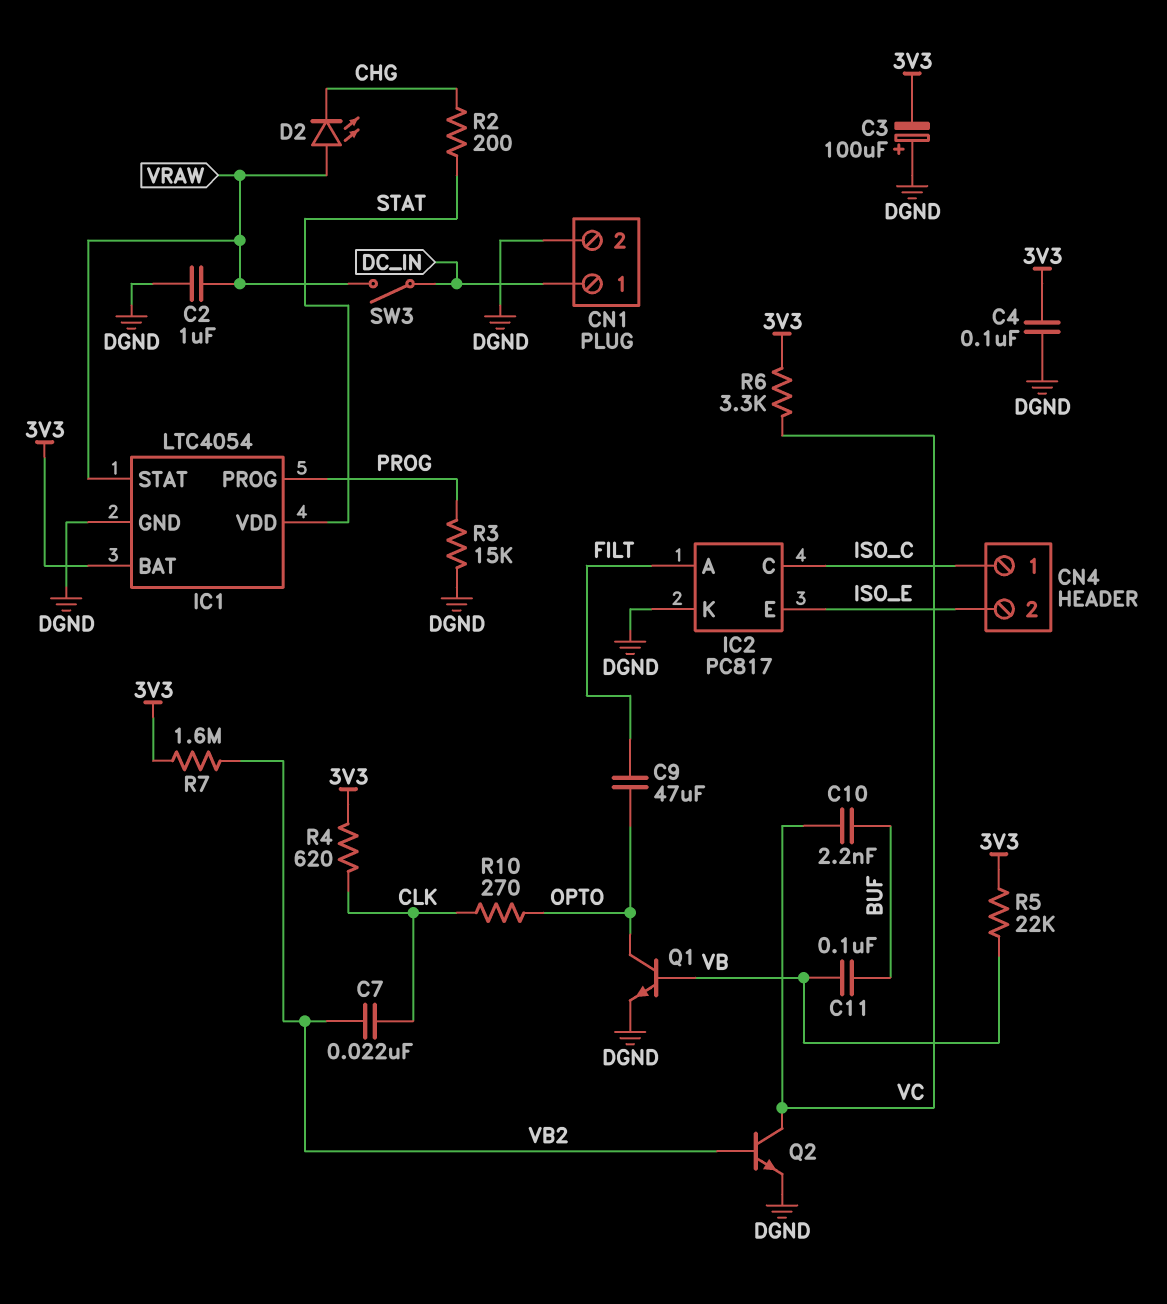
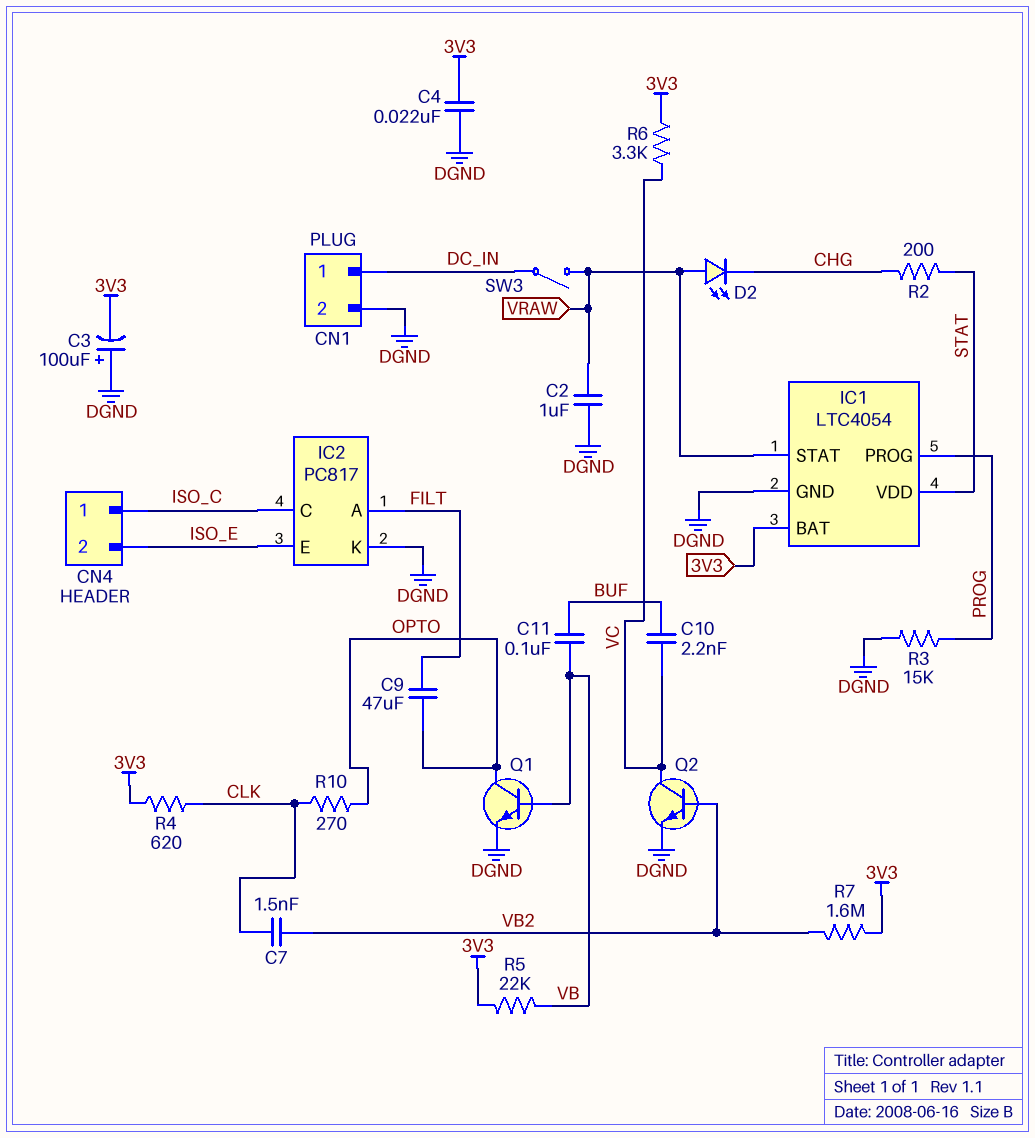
C4: 100nF (3V3, DGND) -> 22nF (3V3, DGND)
C7: 22nF (CLK, VB2) -> 1.5nF (CLK, VB2)

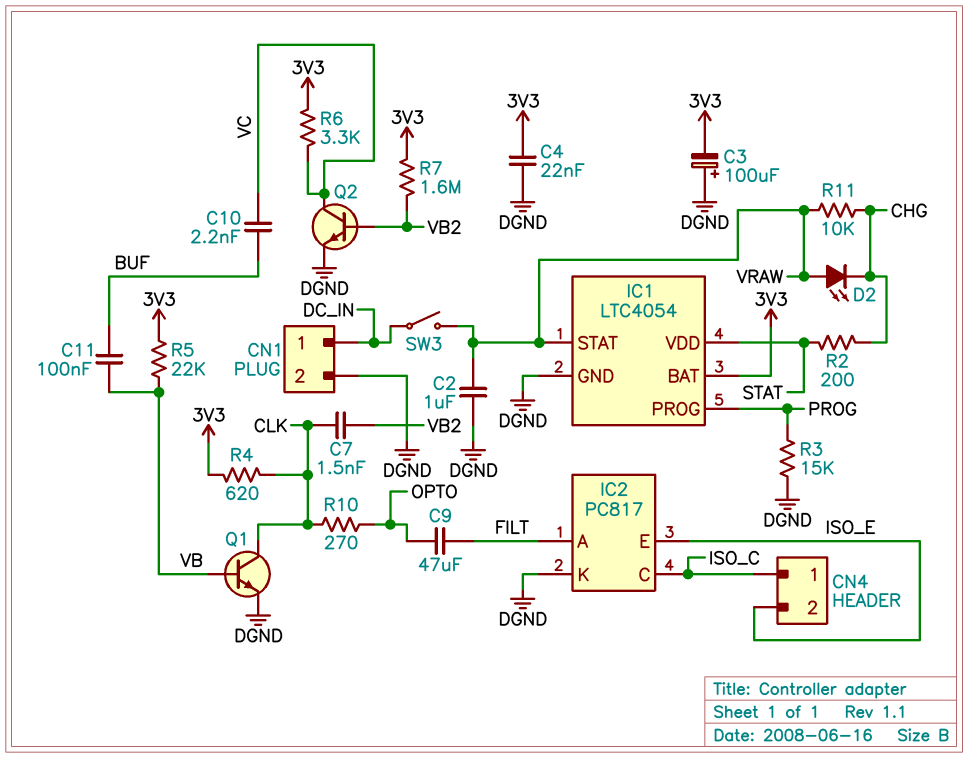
Q1: NPN (B VB, C OPTO, E DGND) -> NPN (B VB, C CLK, E DGND)
R11: none -> 10k (CHG, VRAW)

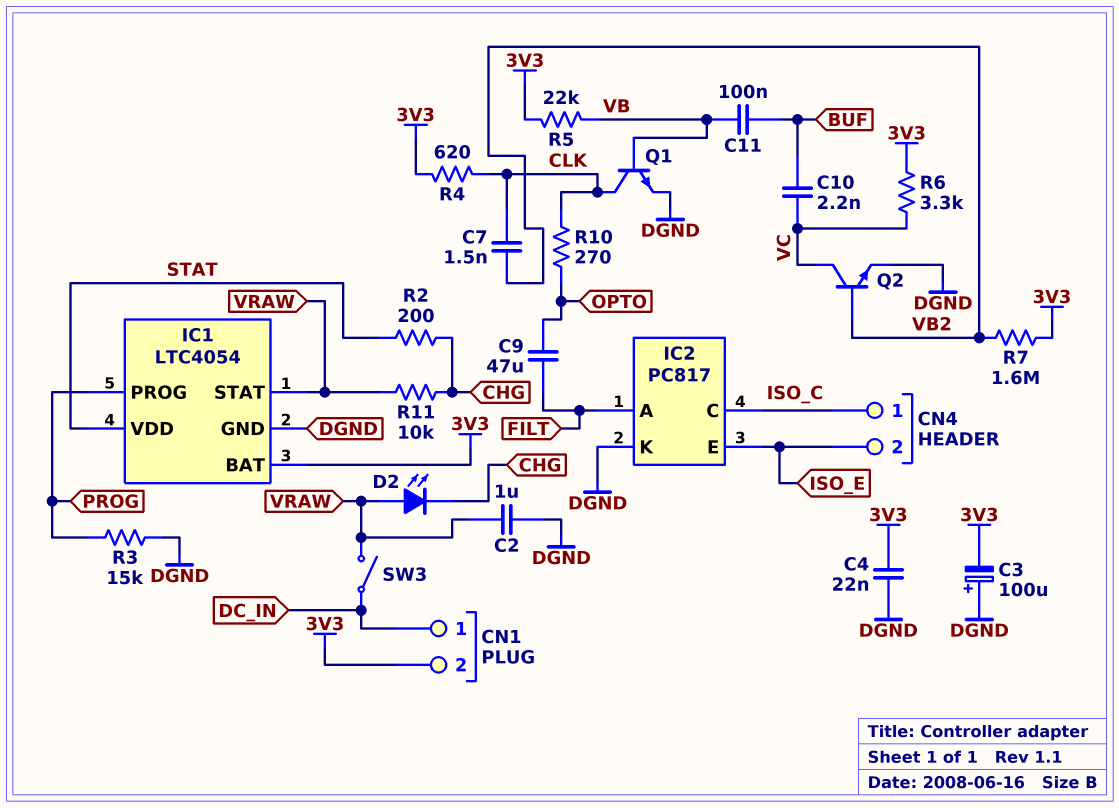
CN1 pin 2: DGND -> 3V3

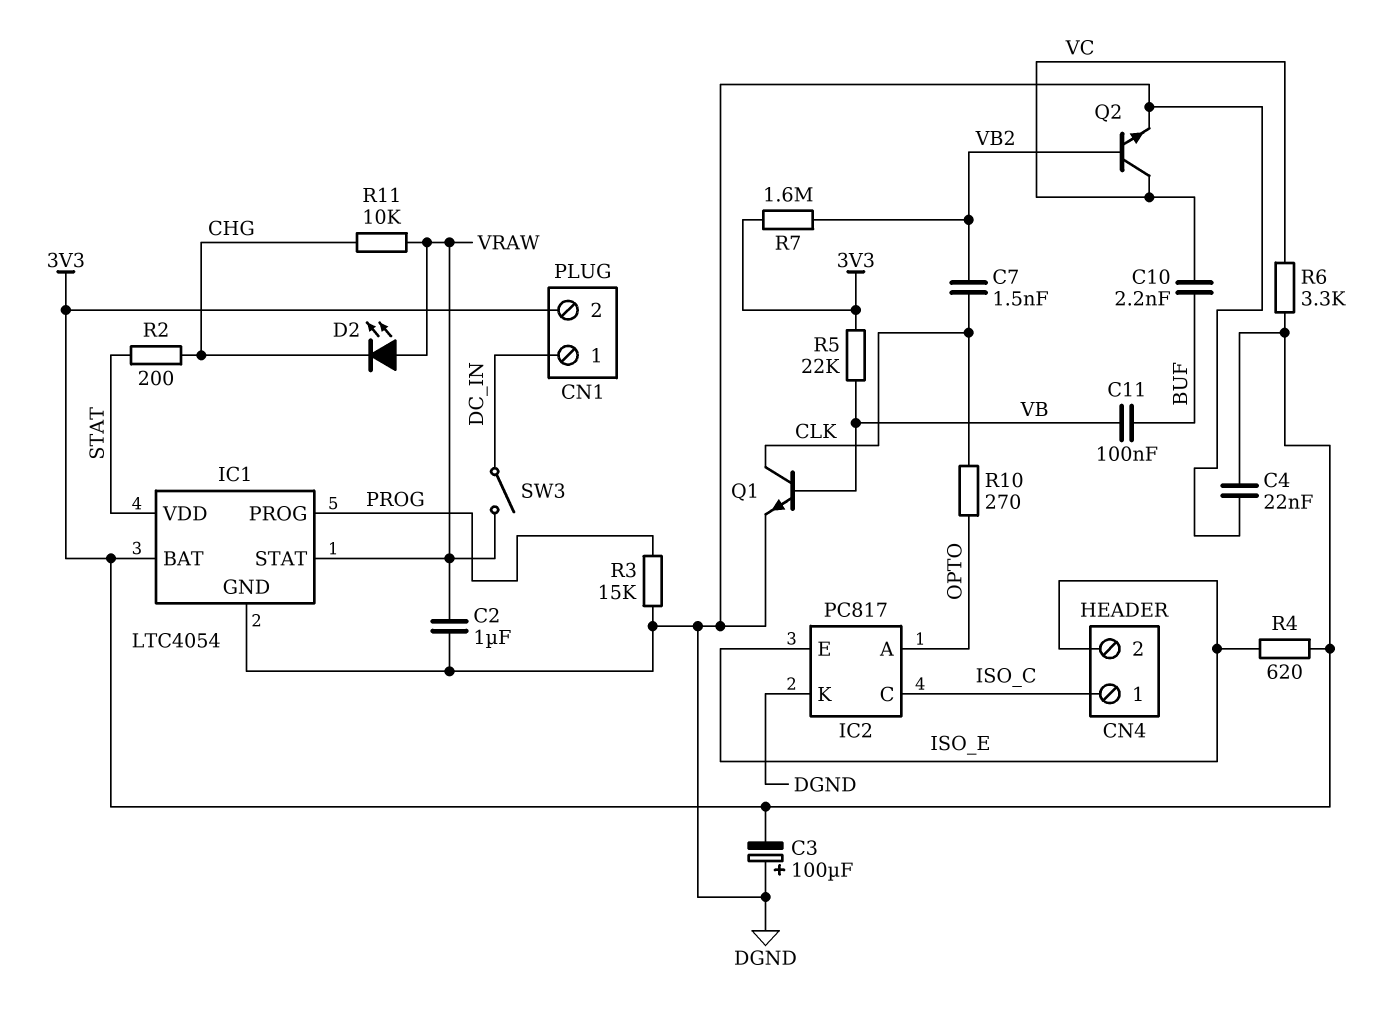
C9: 47uF (FILT, OPTO) -> none
IC2 pin A: FILT -> OPTO
R4: 620 (3V3, CLK) -> 620 (3V3, ISO_E)

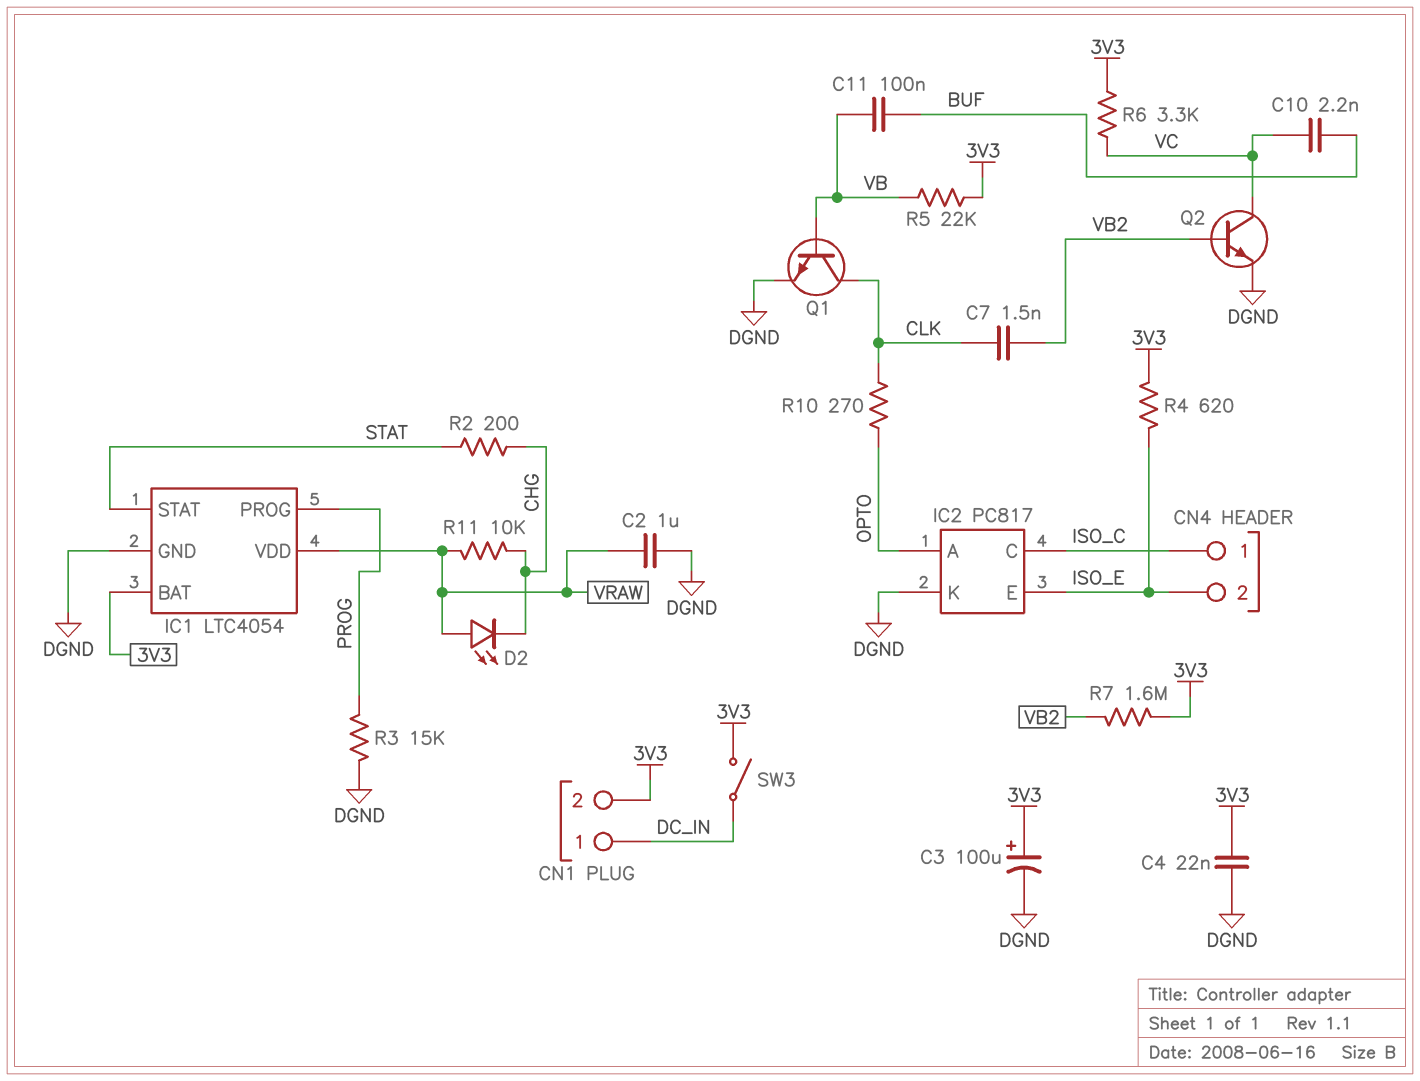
C3: 100uF (plus DGND, minus 3V3) -> 100uF (plus 3V3, minus DGND)
IC1 pin STAT: VRAW -> STAT
IC1 pin VDD: STAT -> VRAW
SW3: switch (DC_IN, VRAW) -> switch (3V3, DC_IN)

